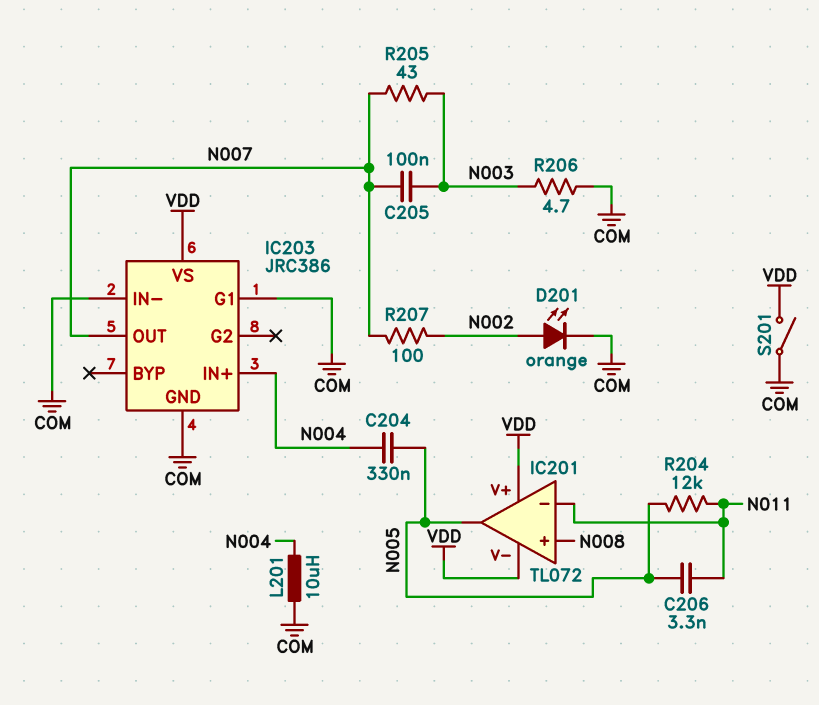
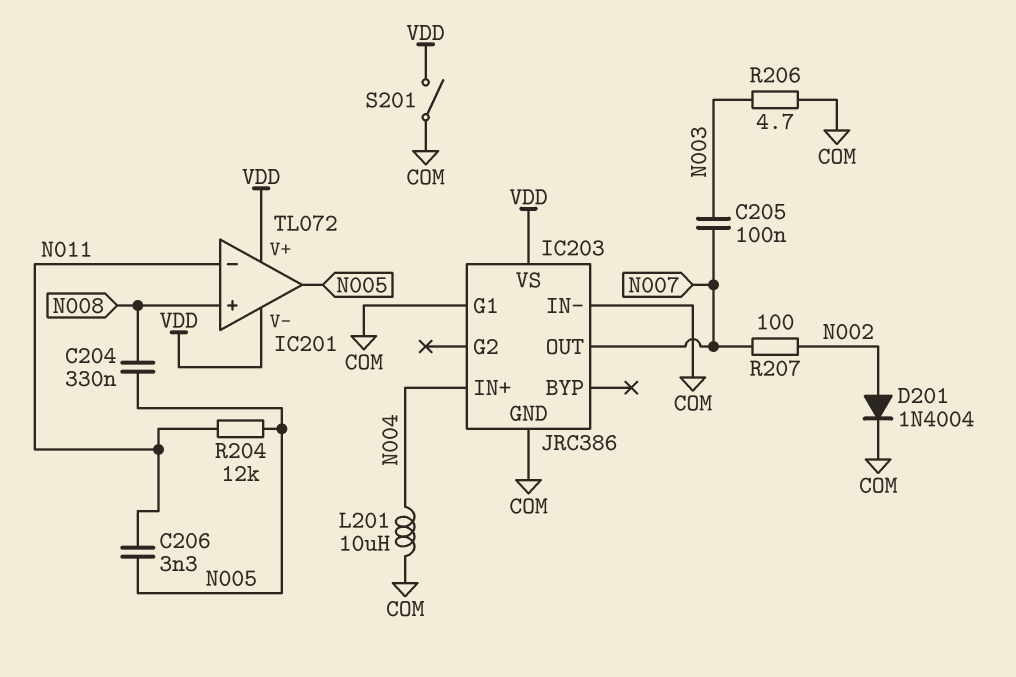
C204: 330nF (N004, N005) -> 330nF (N005, N008)
D201: LED orange (A N002, K COM) -> diode 1N4004 (A N002, K COM)
R205: 43 (N003, N007) -> none

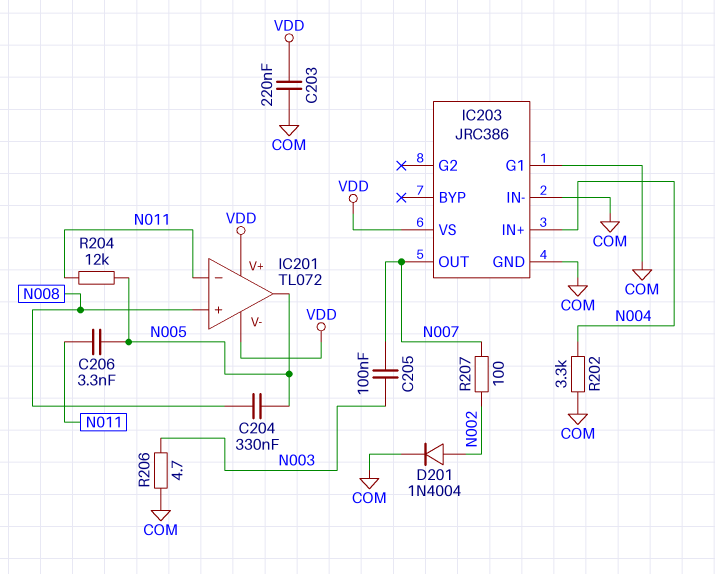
C203: none -> 220nF (COM, VDD)
L201: 10uH (COM, N004) -> none
R202: none -> 3.3k (COM, N004)
S201: switch (COM, VDD) -> none

